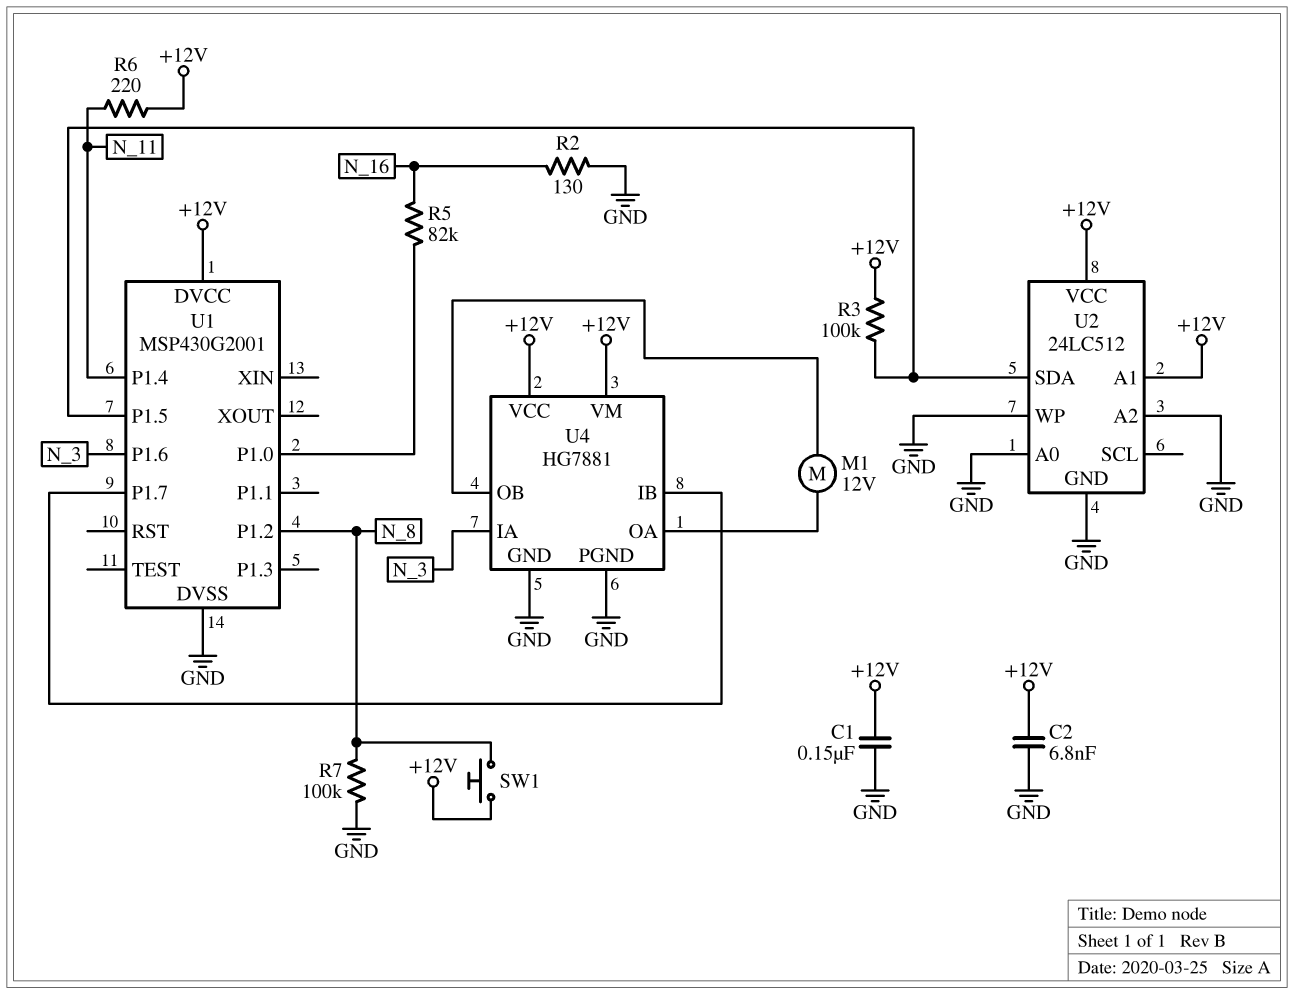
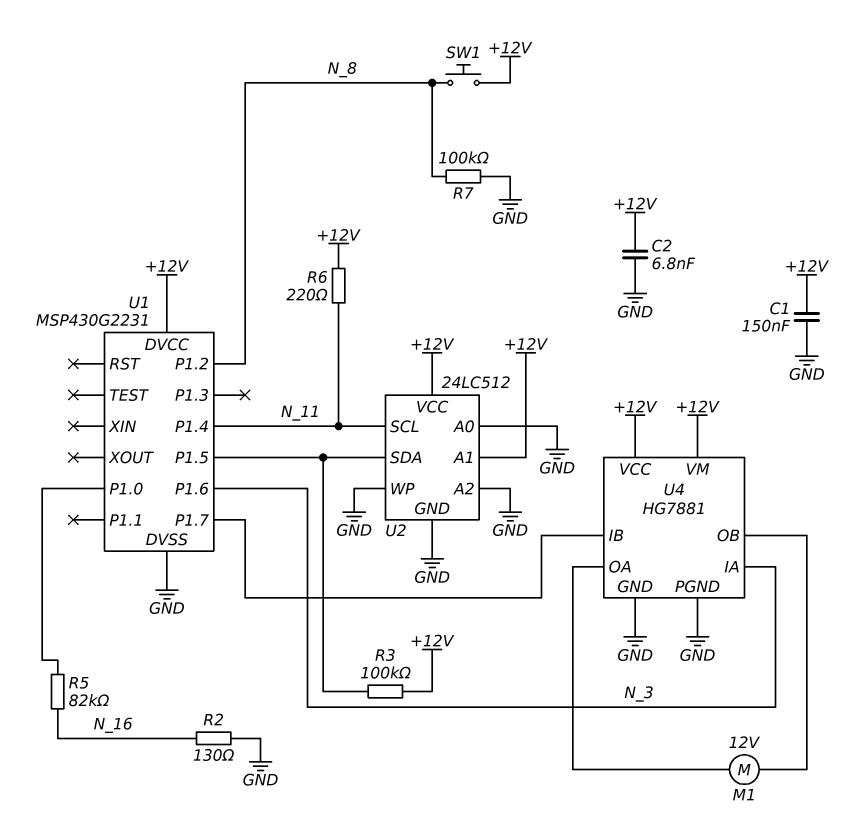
U1: MSP430G2001 -> MSP430G2231
U2 pin SCL: none -> N_11

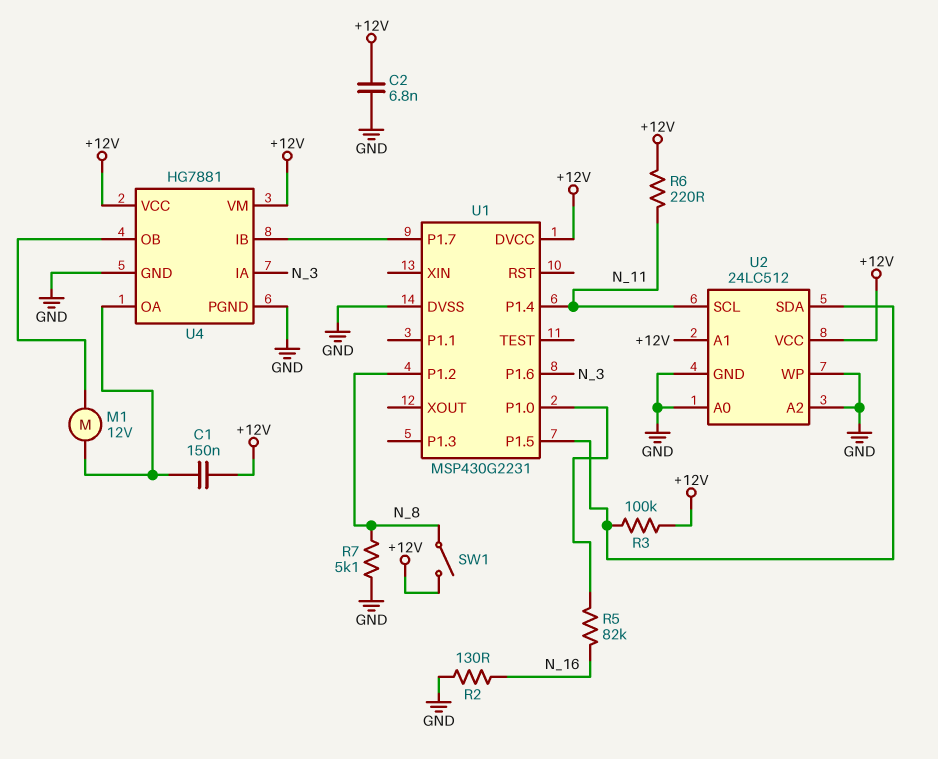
C1: 150nF (+12V, GND) -> 150nF (+12V, U4/OA)
R7: 100k (GND, N_8) -> 5.1k (GND, N_8)
SW1: button (+12V, N_8) -> switch (+12V, N_8)

